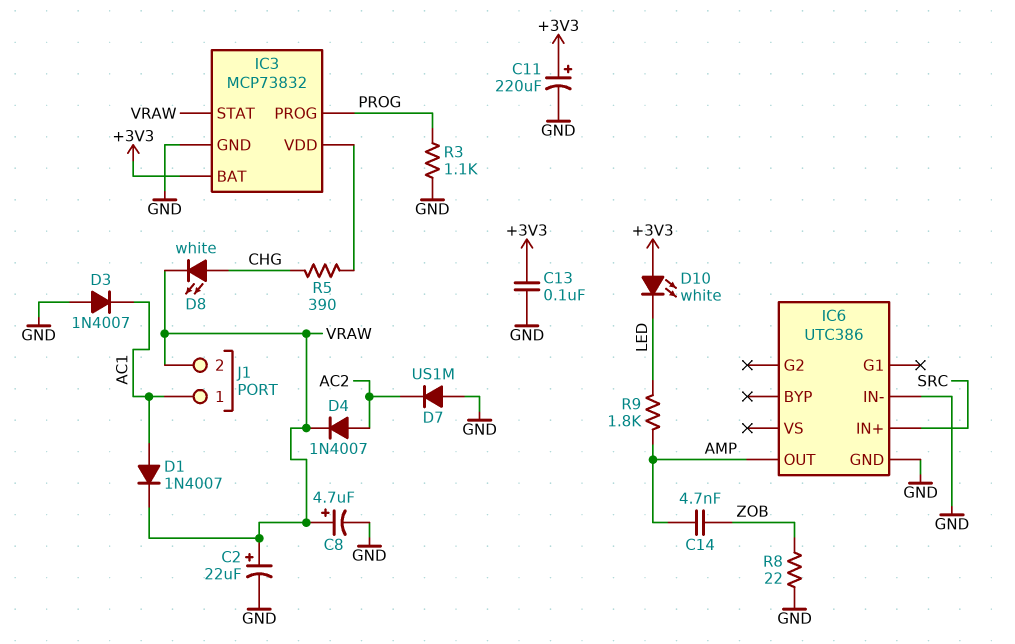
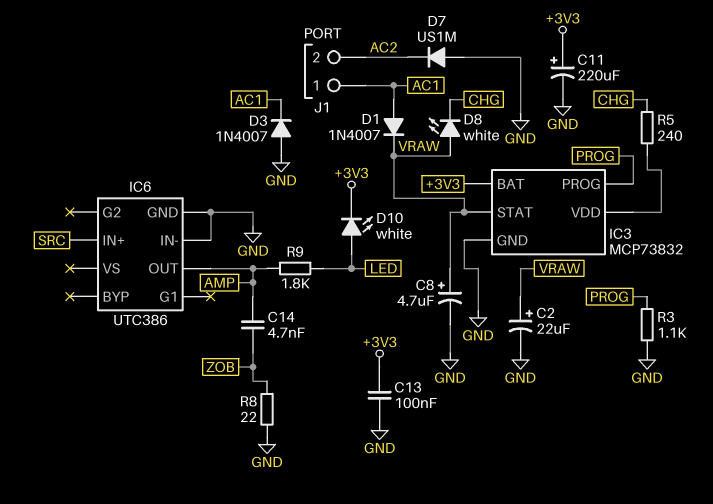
D4: diode 1N4007 (A AC2, K VRAW) -> none
D8: LED white (A CHG, K VRAW) -> LED white (A VRAW, K CHG)
D10: LED white (A +3V3, K LED) -> LED white (A LED, K +3V3)
J1 pin 2: VRAW -> AC2
R5: 390 (CHG, IC3/VDD) -> 240 (CHG, IC3/VDD)

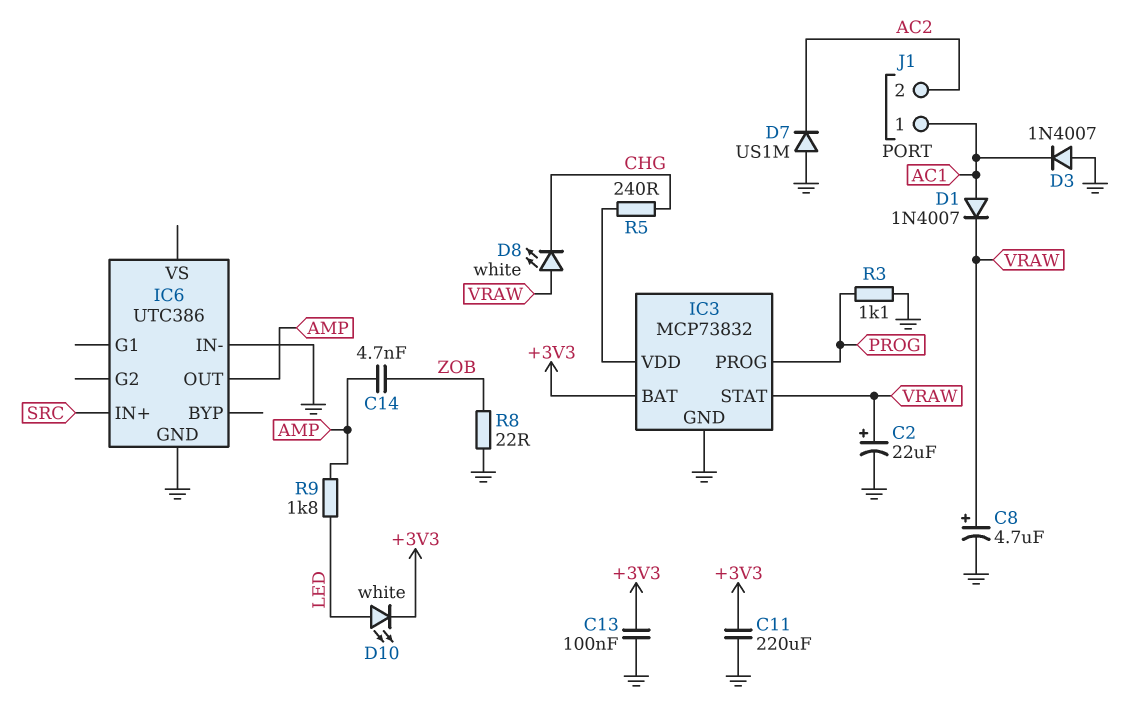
C11: 220uF (plus +3V3, minus GND) -> 220uF (+3V3, GND)

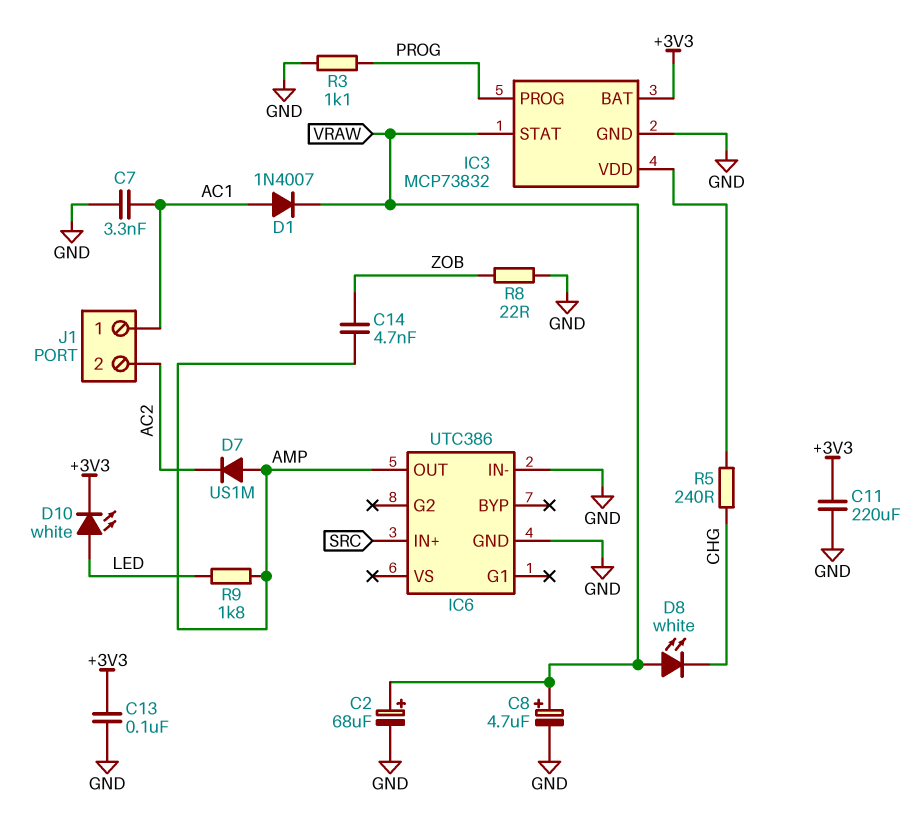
C2: 22uF (plus VRAW, minus GND) -> 68uF (plus VRAW, minus GND)
C7: none -> 3.3nF (AC1, GND)
D3: diode 1N4007 (A GND, K AC1) -> none
D7: diode US1M (A GND, K AC2) -> diode US1M (A AMP, K AC2)

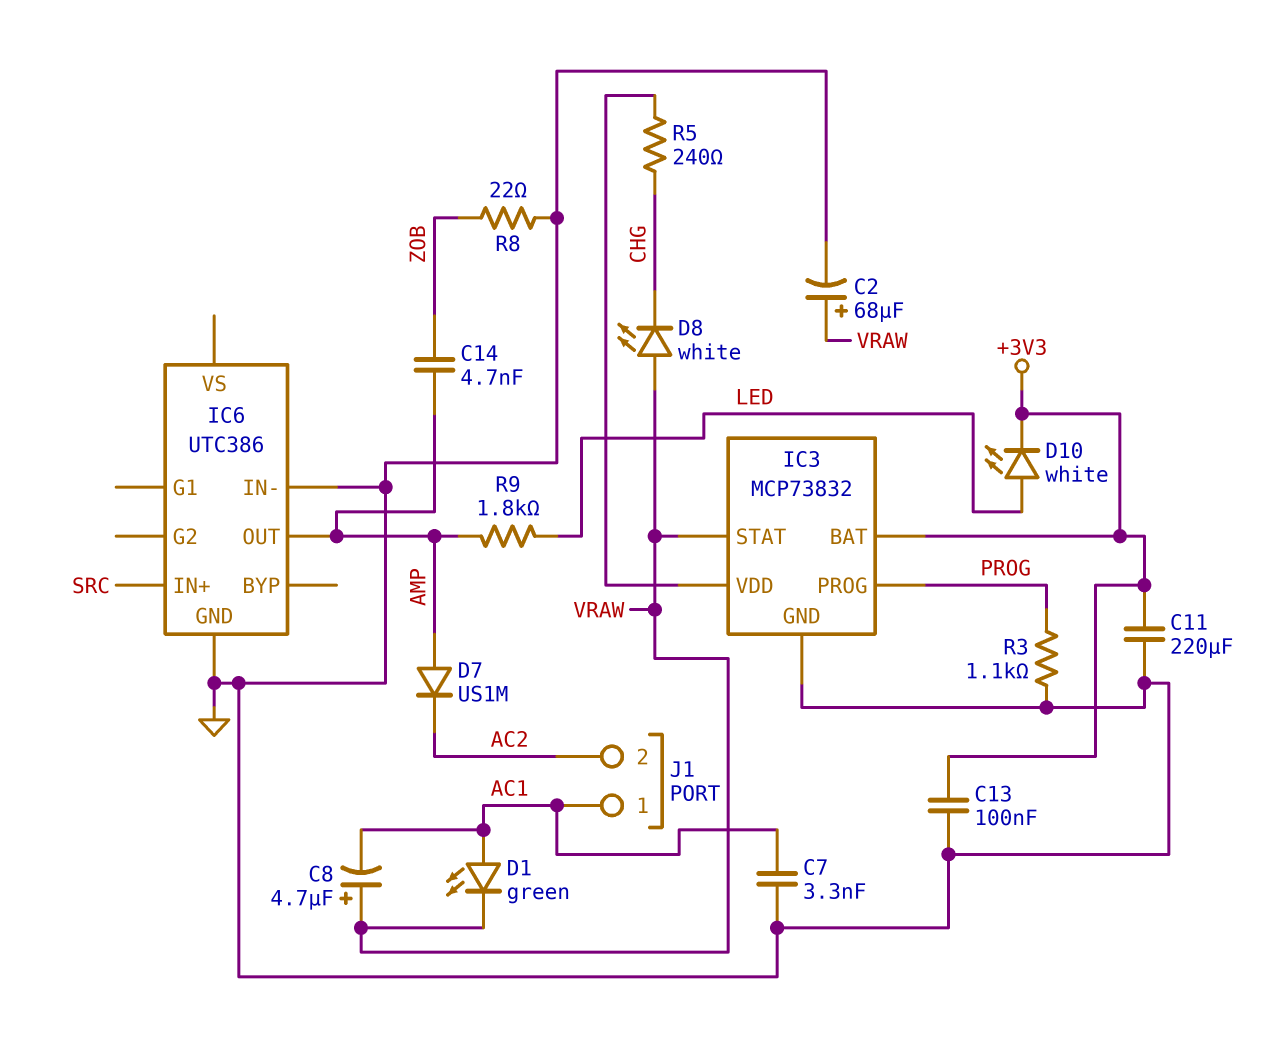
C8: 4.7uF (plus VRAW, minus GND) -> 4.7uF (plus VRAW, minus AC1)
D1: diode 1N4007 (A AC1, K VRAW) -> LED green (A AC1, K VRAW)

